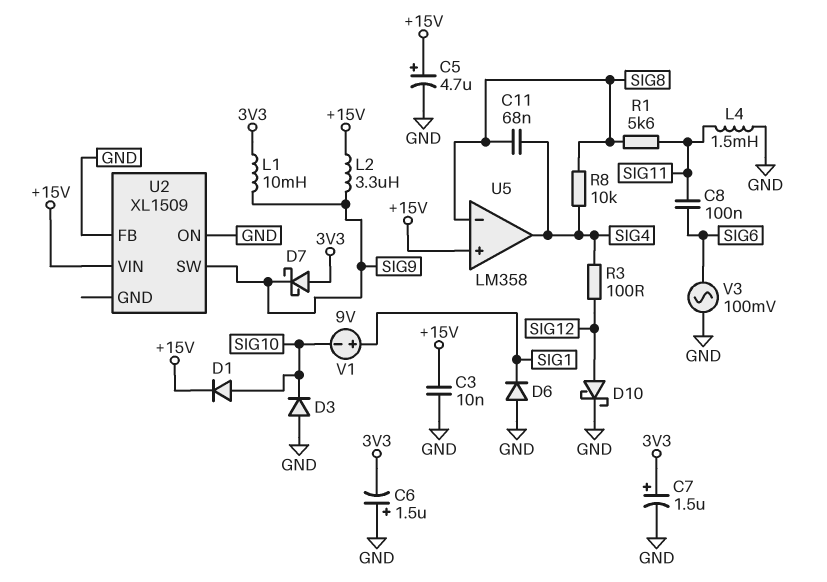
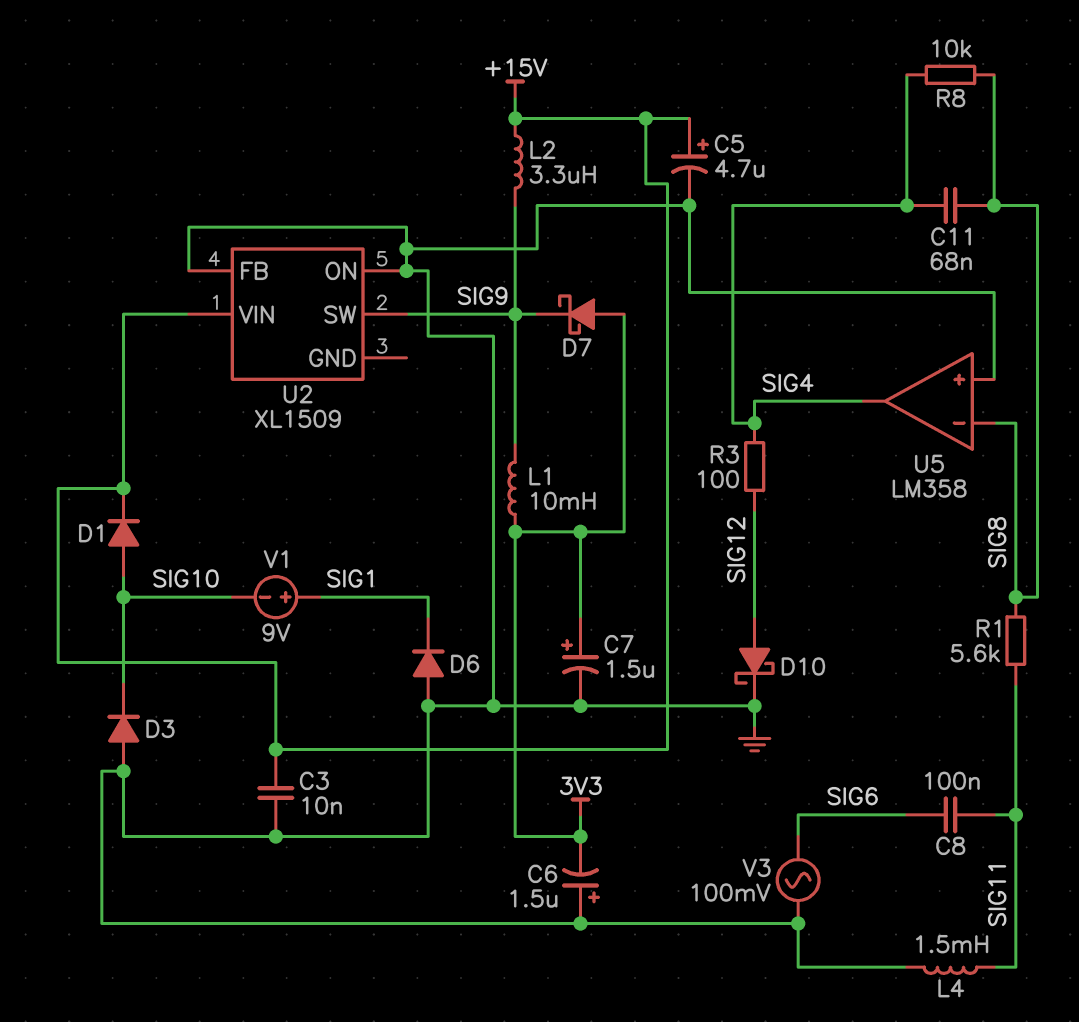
U5 pin in+: +15V -> GND

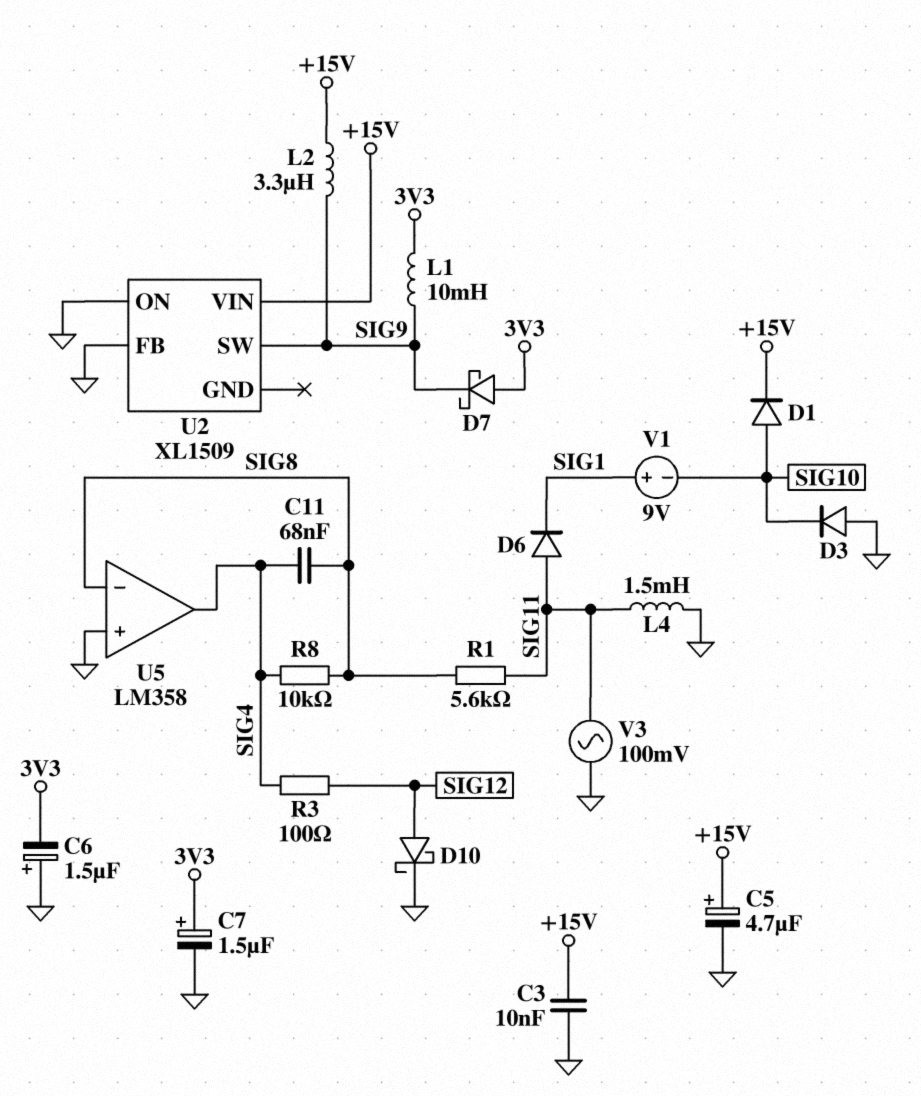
C8: 100nF (SIG6, SIG11) -> none
D6: diode (A GND, K SIG1) -> diode (A SIG11, K SIG1)
V3: AC 100mV (GND, SIG6) -> AC 100mV (GND, SIG11)

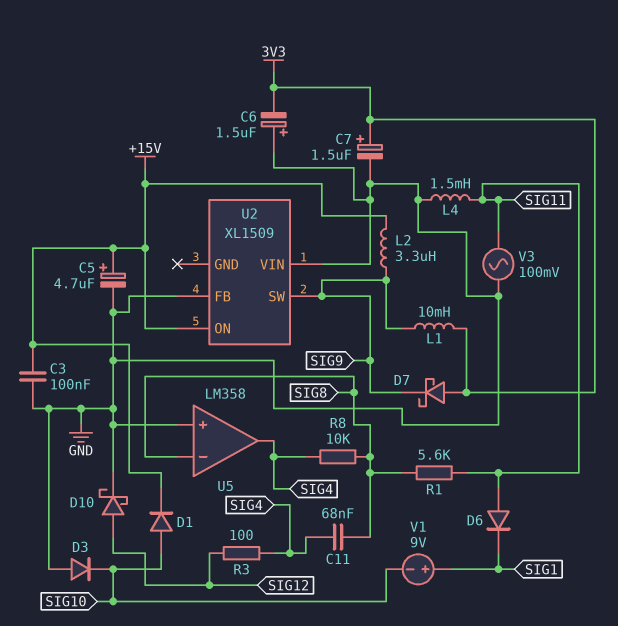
C3: 10nF (+15V, GND) -> 100nF (+15V, GND)
U2 pin ON: GND -> +15V
U2 pin VIN: +15V -> GND

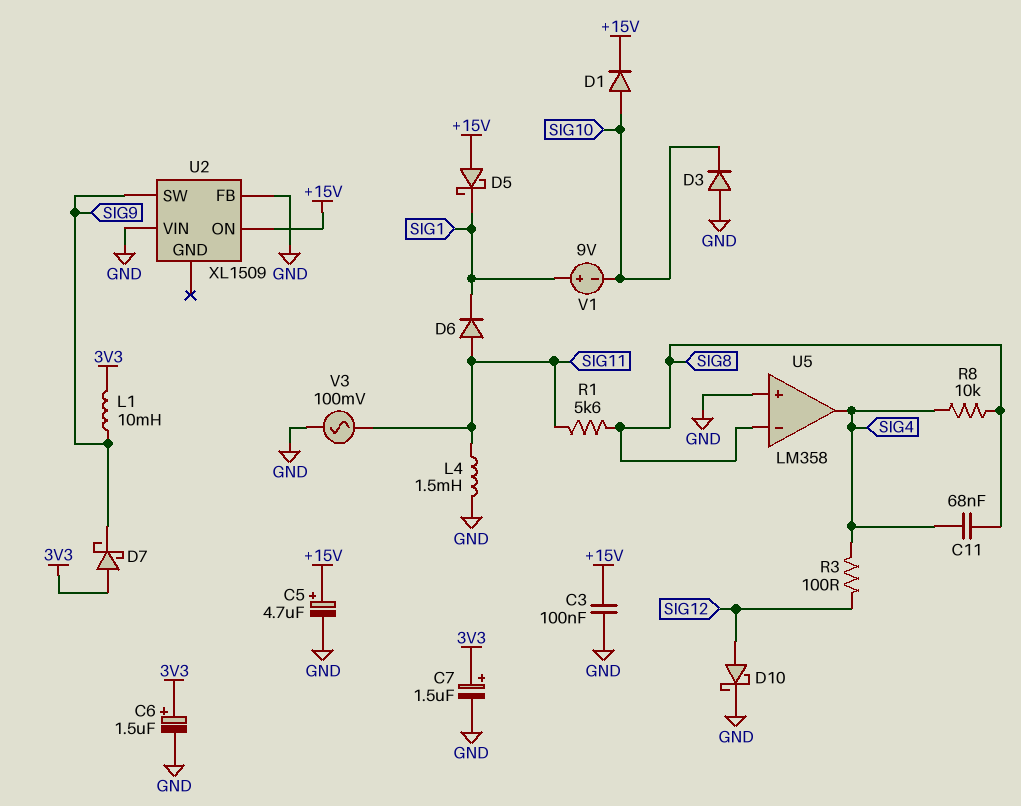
C6: 1.5uF (plus GND, minus 3V3) -> 1.5uF (plus 3V3, minus GND)
D5: none -> schottky (A +15V, K SIG1)
L2: 3.3uH (+15V, SIG9) -> none

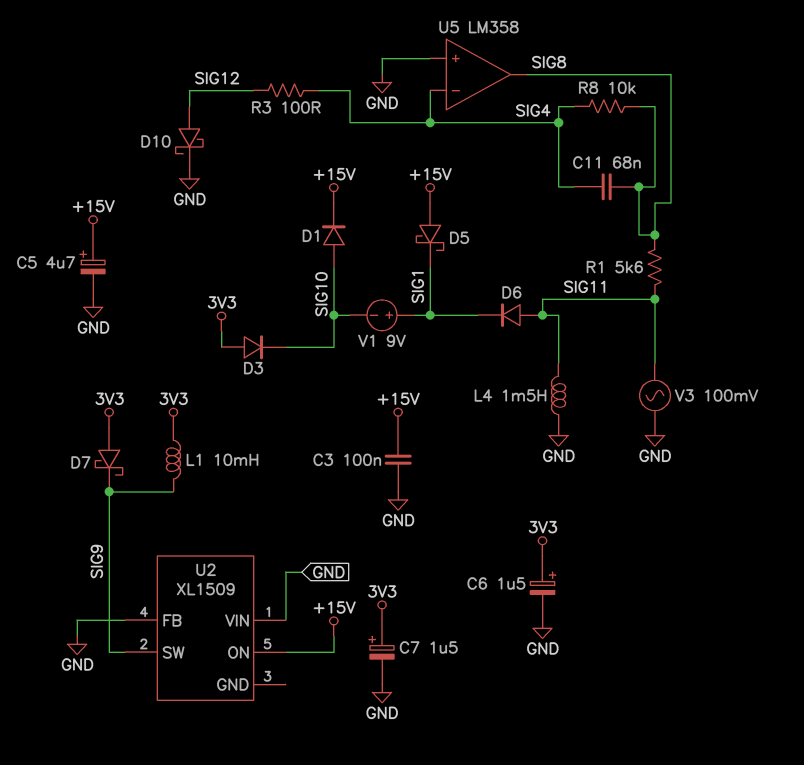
D3: diode (A GND, K SIG10) -> diode (A 3V3, K SIG10)
U5 pin in-: SIG8 -> SIG4
U5 pin out: SIG4 -> SIG8

